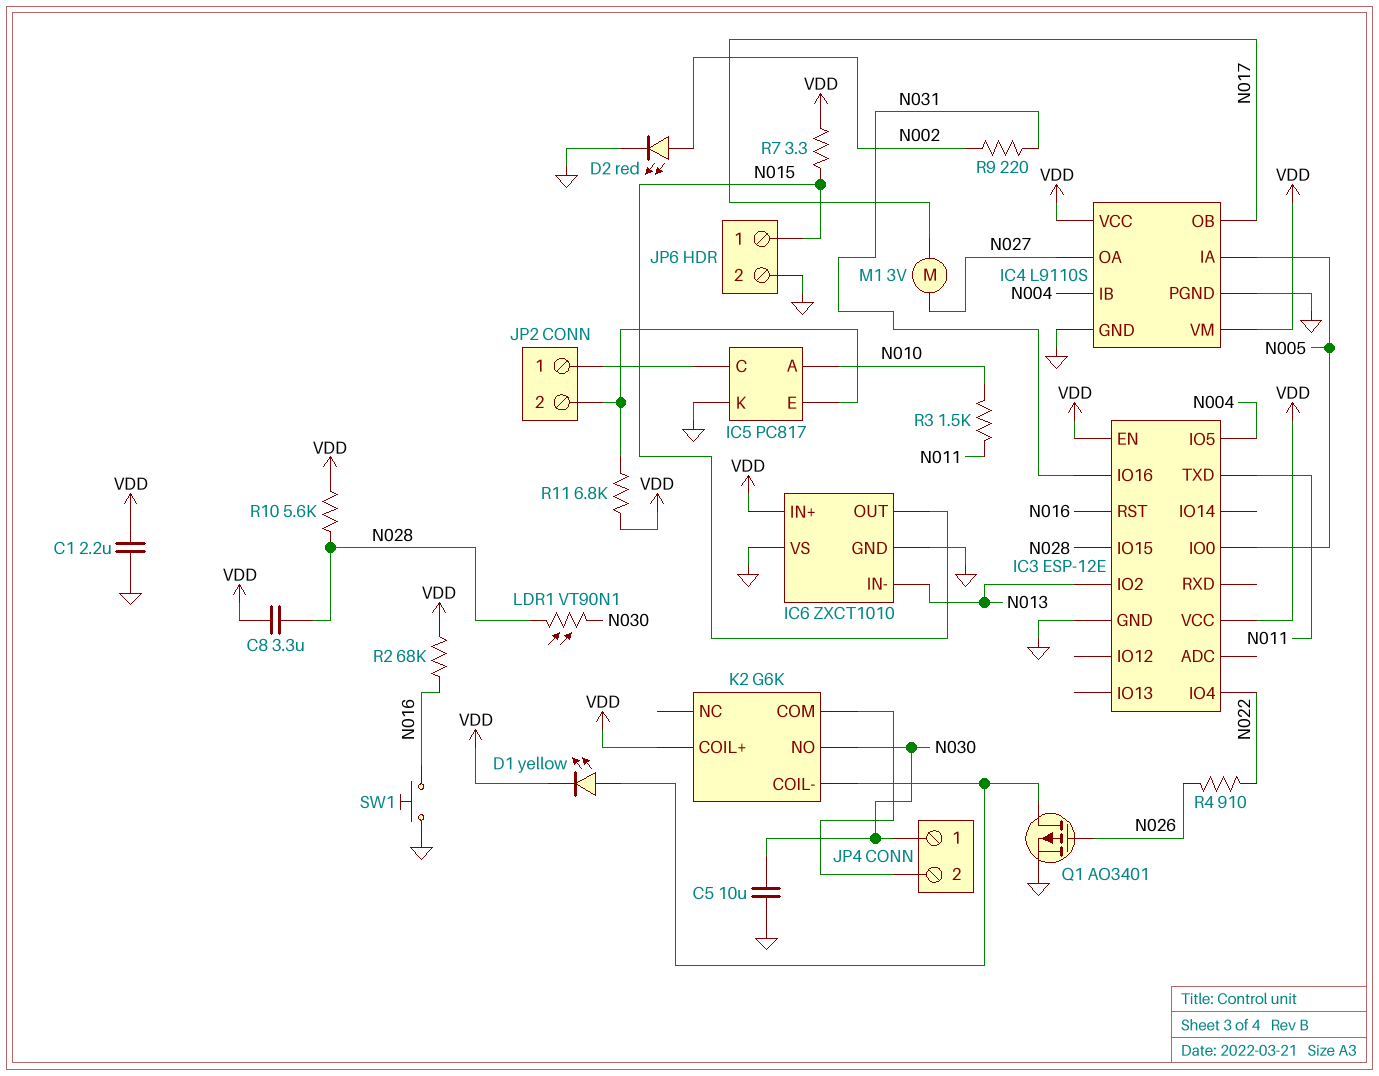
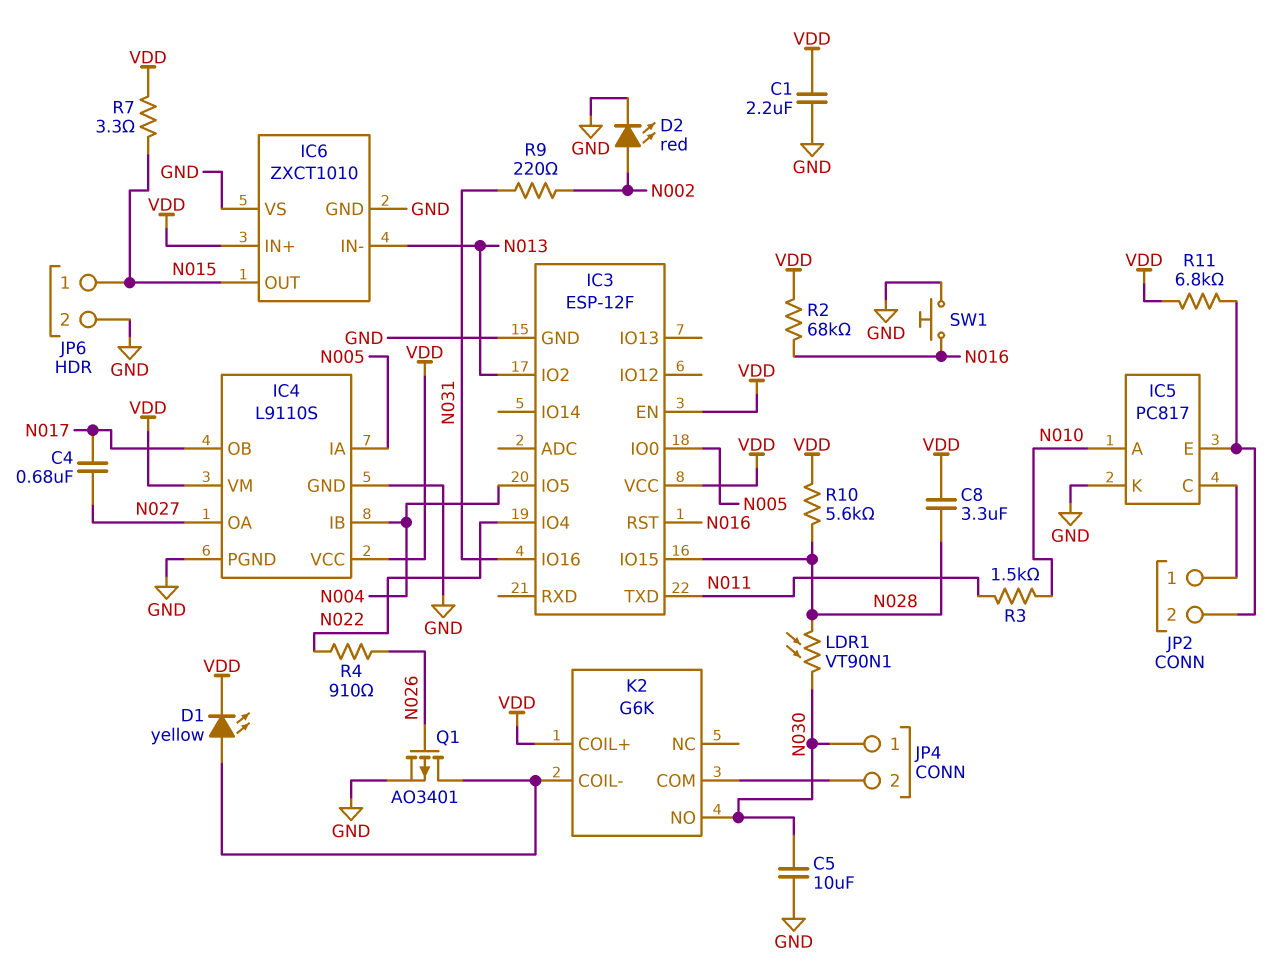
C4: none -> 680nF (N017, N027)
IC3: ESP-12E -> ESP-12F
M1: motor 3V (N017, N027) -> none

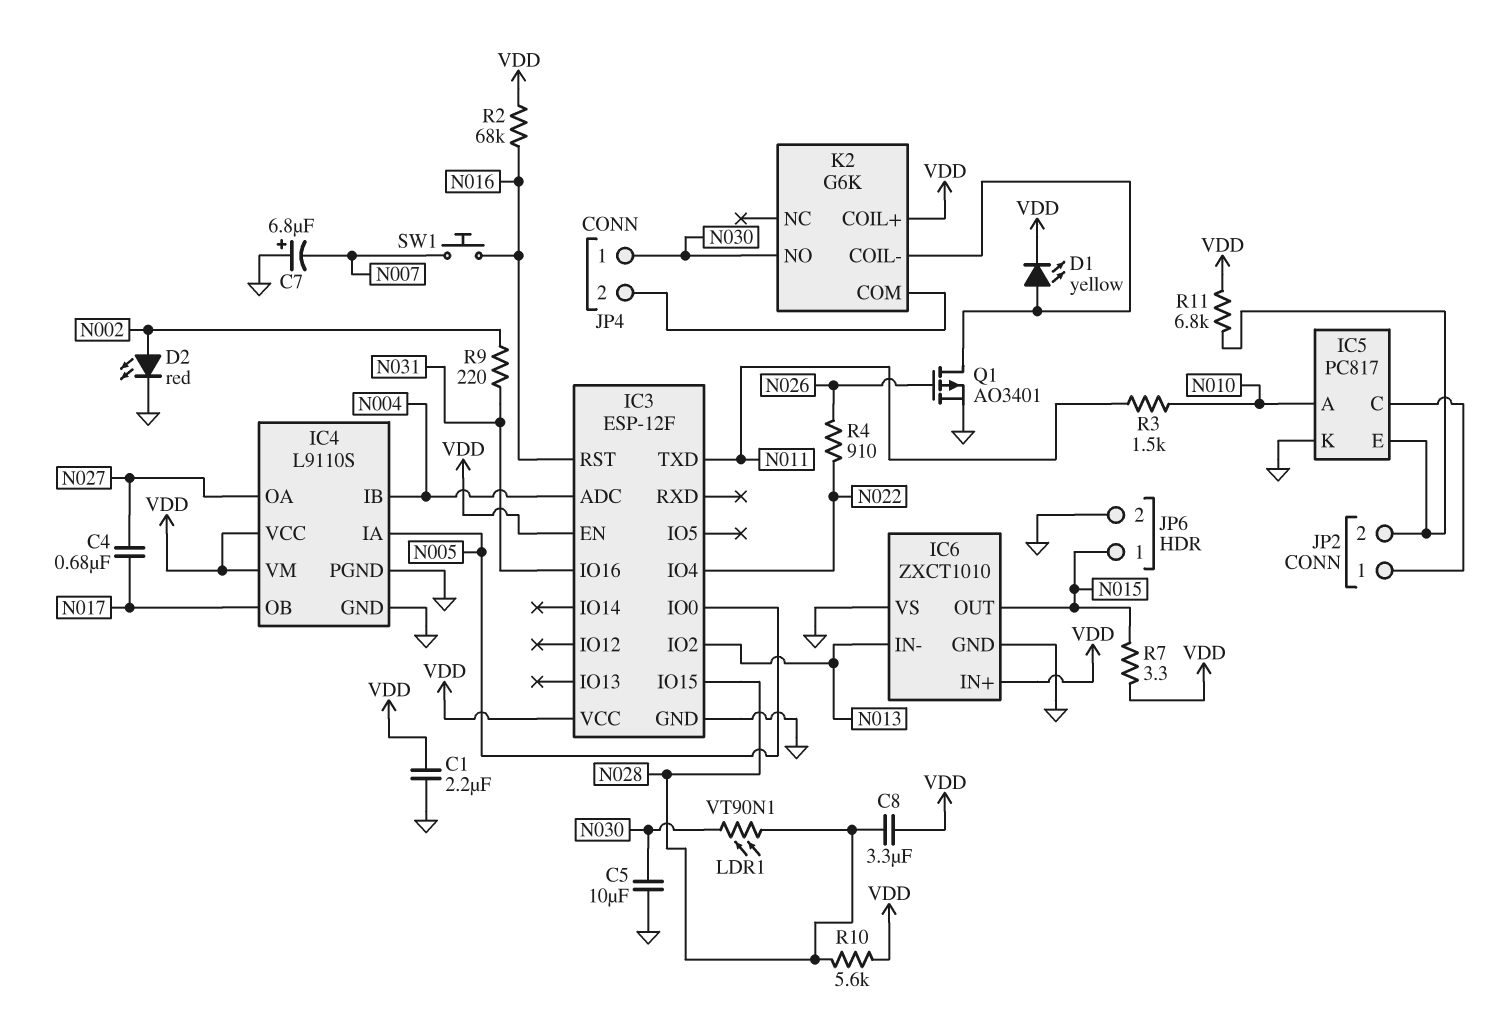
C7: none -> 6.8uF (plus GND, minus N007)
IC3 pin ADC: none -> N004
IC3 pin IO5: N004 -> none
SW1: button (GND, N016) -> button (N007, N016)

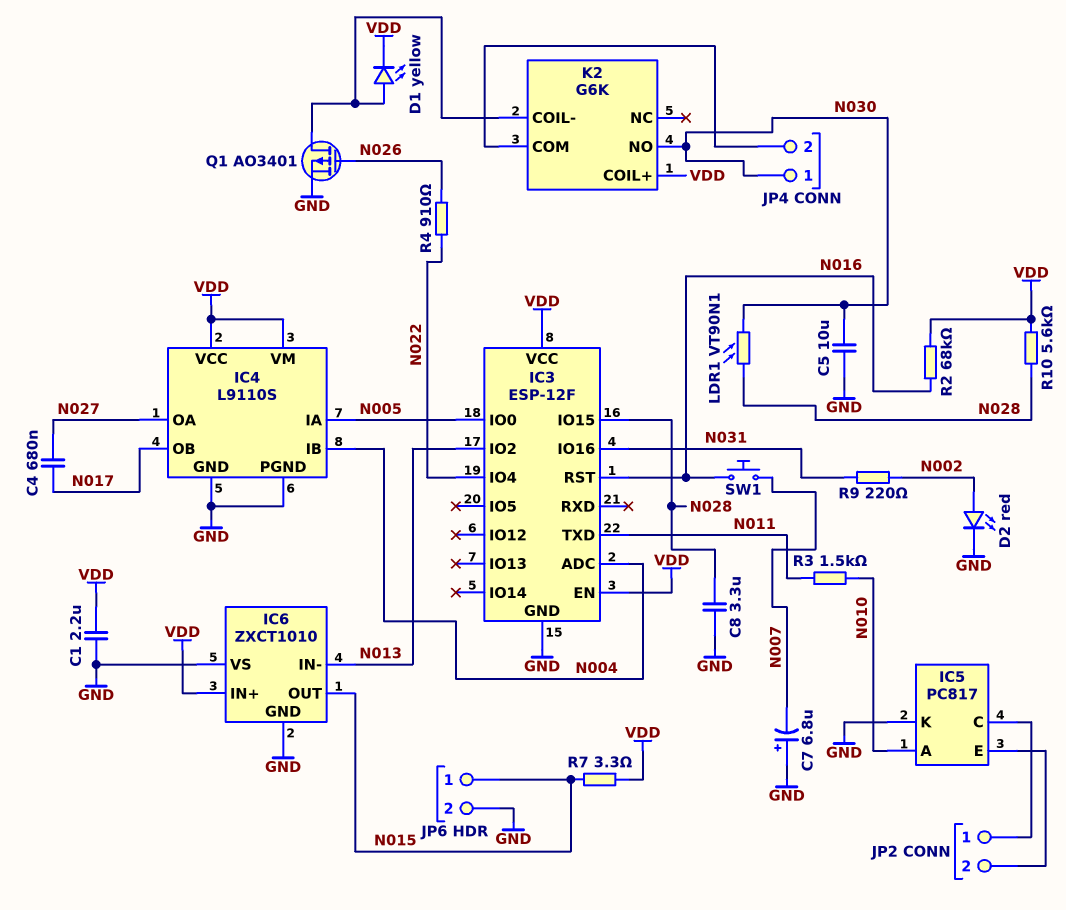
C8: 3.3uF (N028, VDD) -> 3.3uF (GND, N028)
R11: 6.8k (IC5/E, VDD) -> none

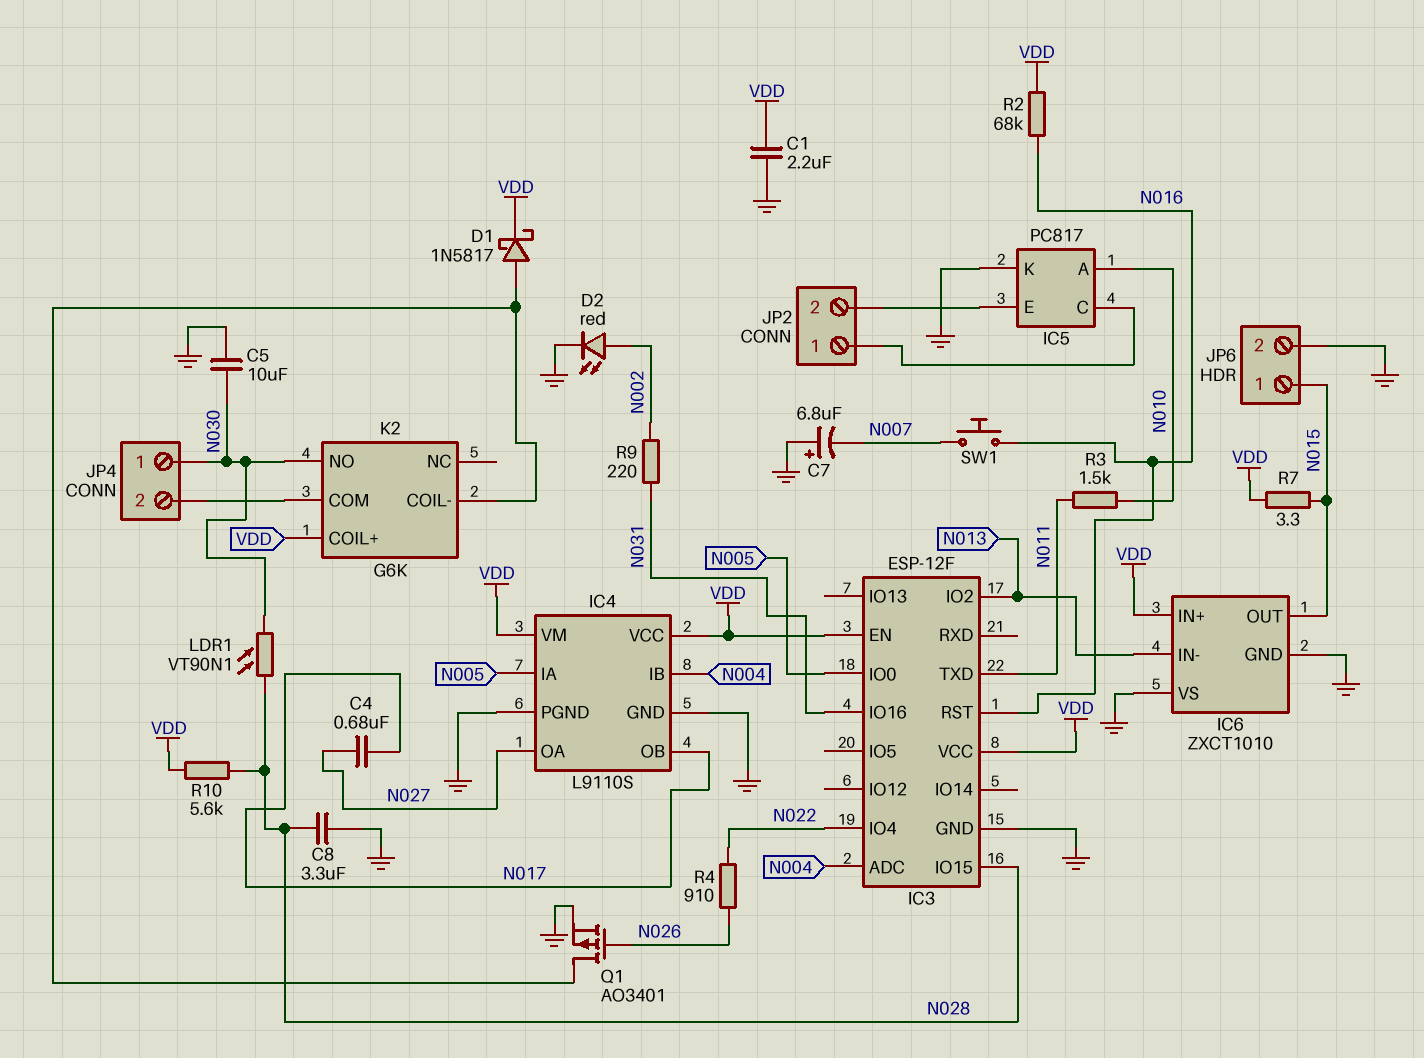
D1: LED yellow (A K2/COIL-, K VDD) -> schottky 1N5817 (A K2/COIL-, K VDD)

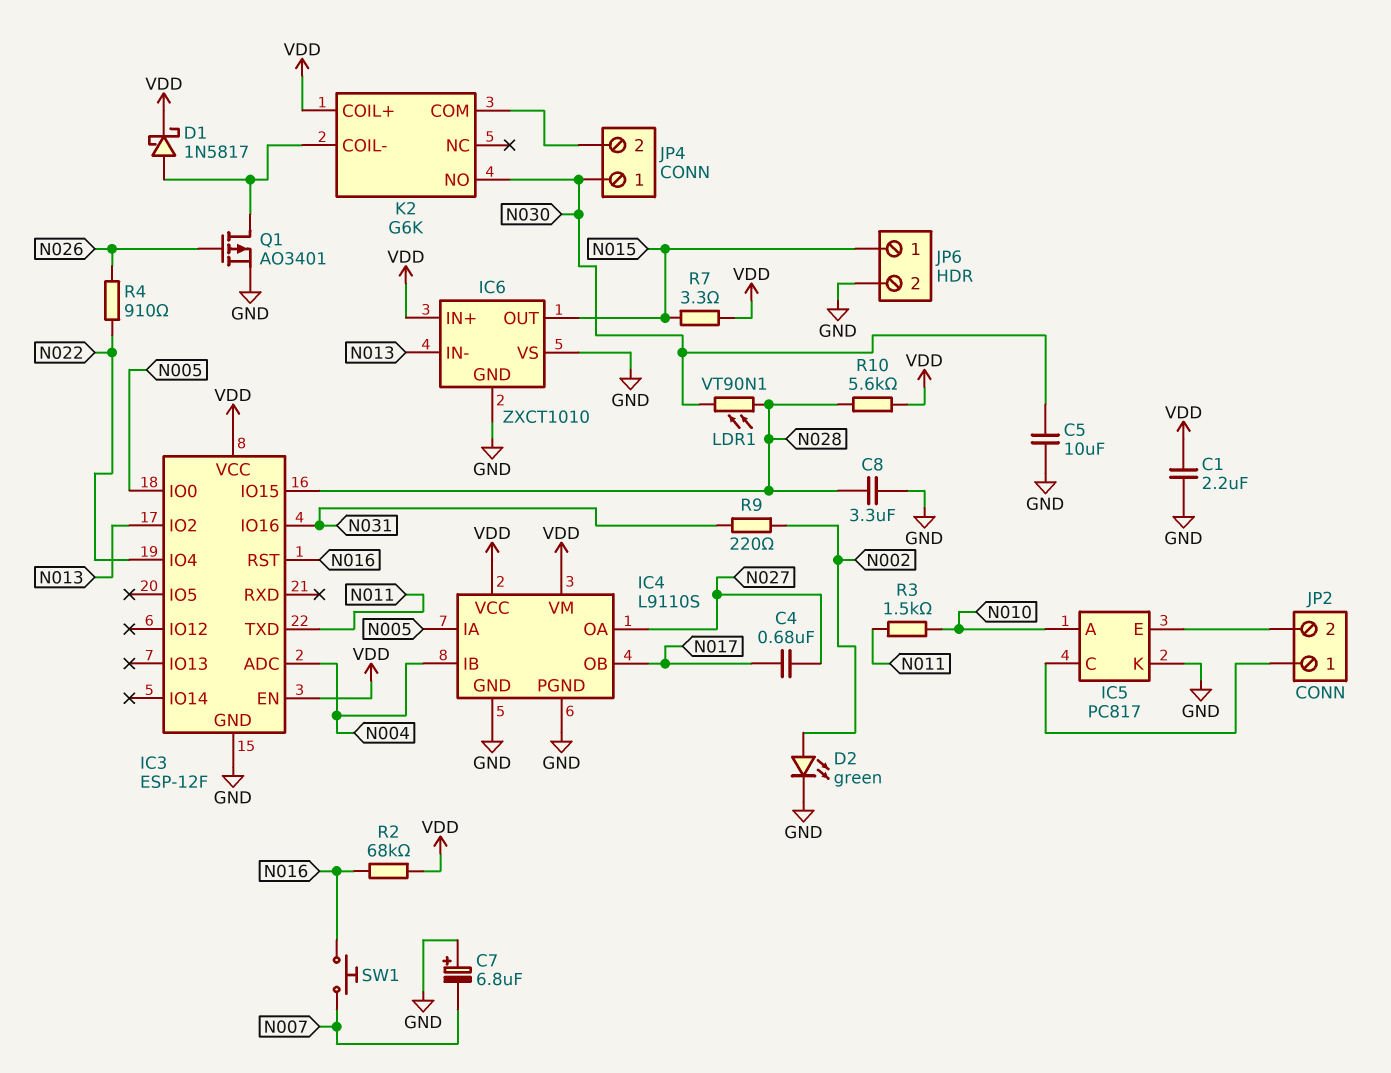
D2: LED red (A N002, K GND) -> LED green (A N002, K GND)

